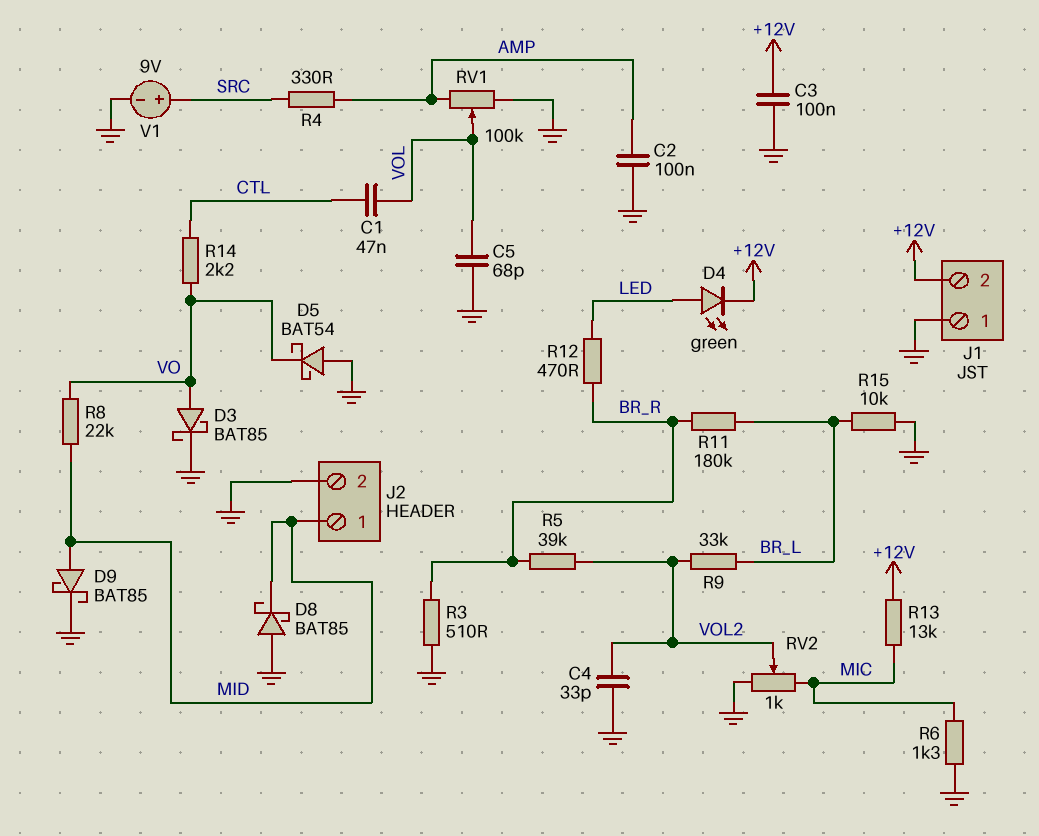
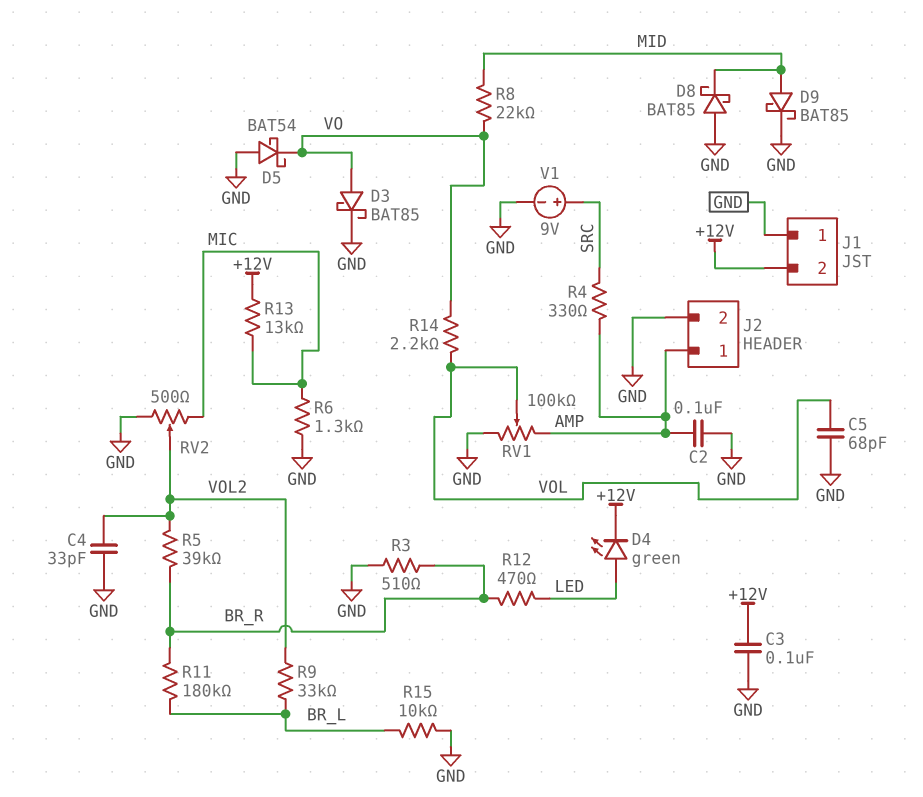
C1: 47nF (CTL, VOL) -> none
J2 pin 1: MID -> AMP
R14: 2.2k (CTL, VO) -> 2.2k (VO, VOL)
RV2: 1k (GND, MIC, wiper VOL2) -> 500 (GND, MIC, wiper VOL2)

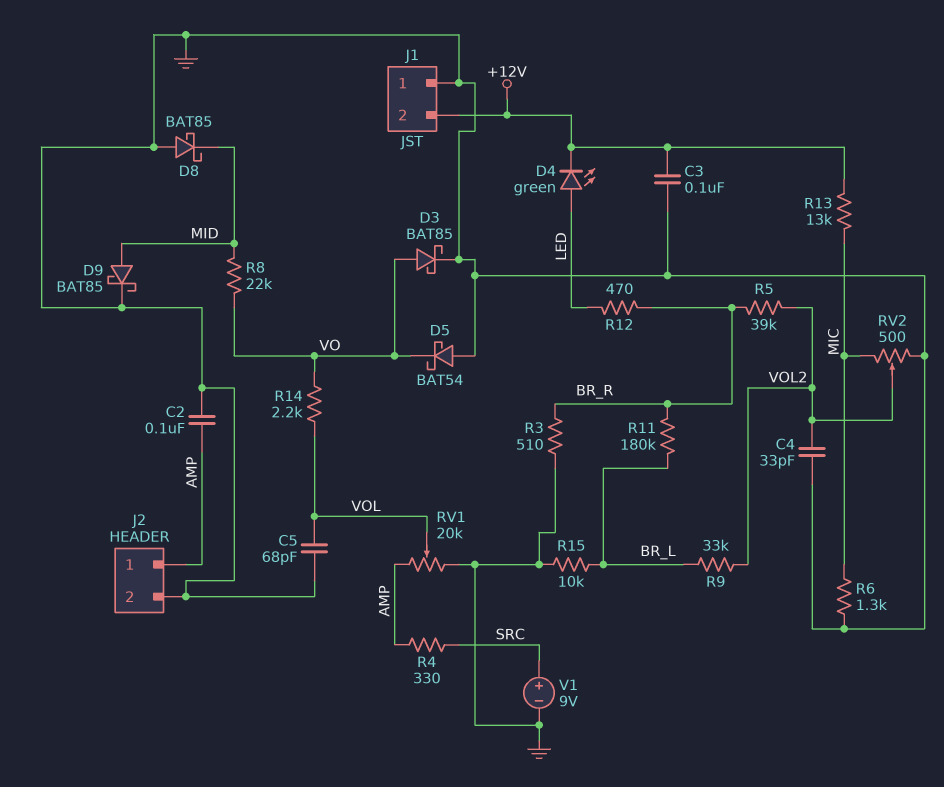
RV1: 100k (AMP, GND, wiper VOL) -> 20k (AMP, GND, wiper VOL)

